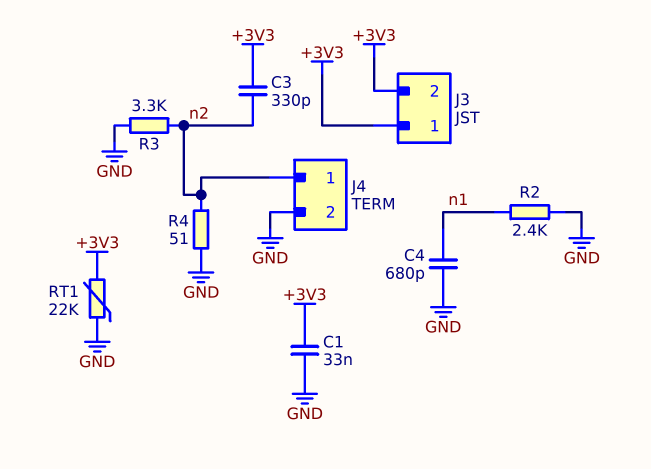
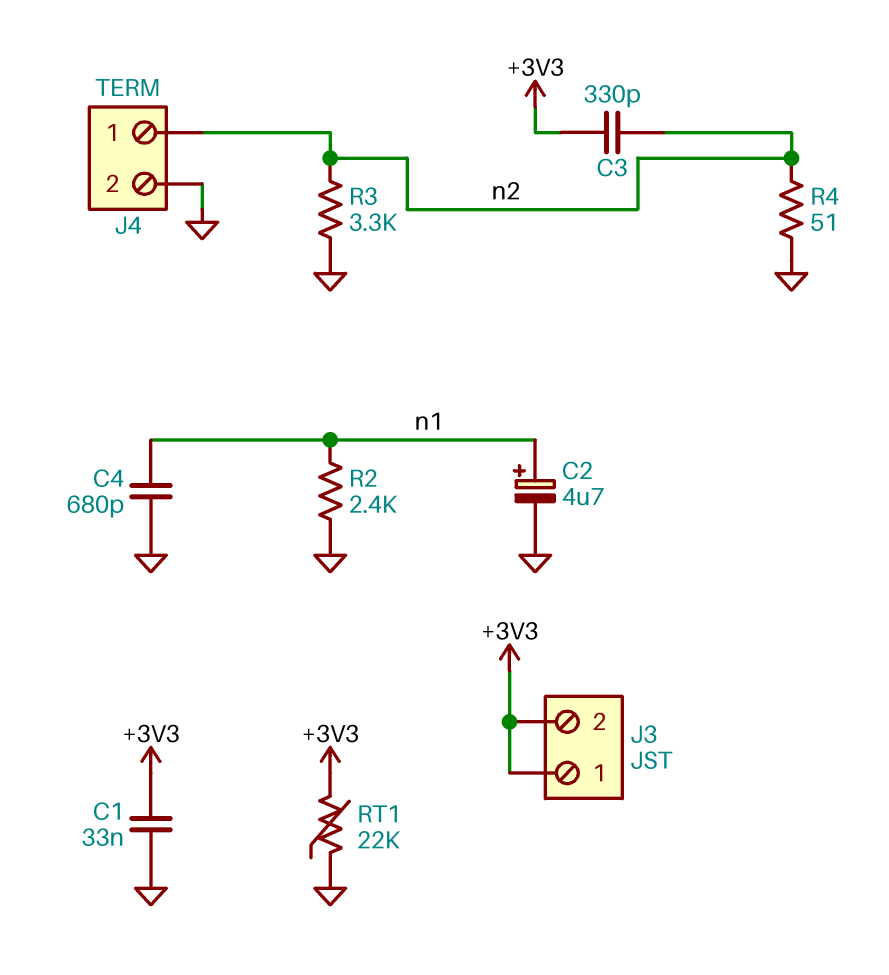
C2: none -> 4.7uF (plus n1, minus GND)

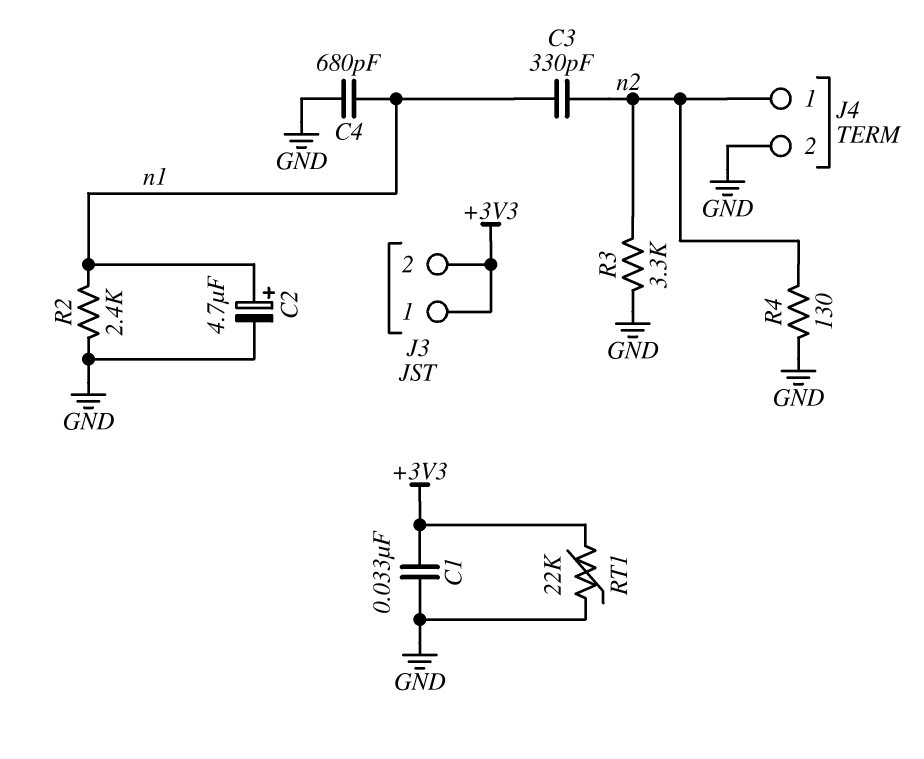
C3: 330pF (+3V3, n2) -> 330pF (n1, n2)
R4: 51 (GND, n2) -> 130 (GND, n2)

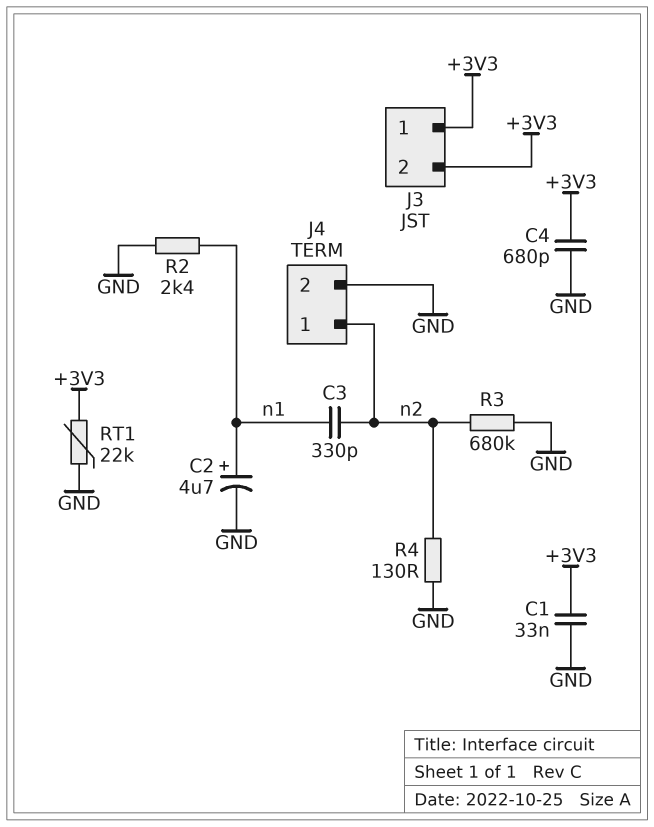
C4: 680pF (GND, n1) -> 680pF (+3V3, GND)
R3: 3.3k (GND, n2) -> 680k (GND, n2)

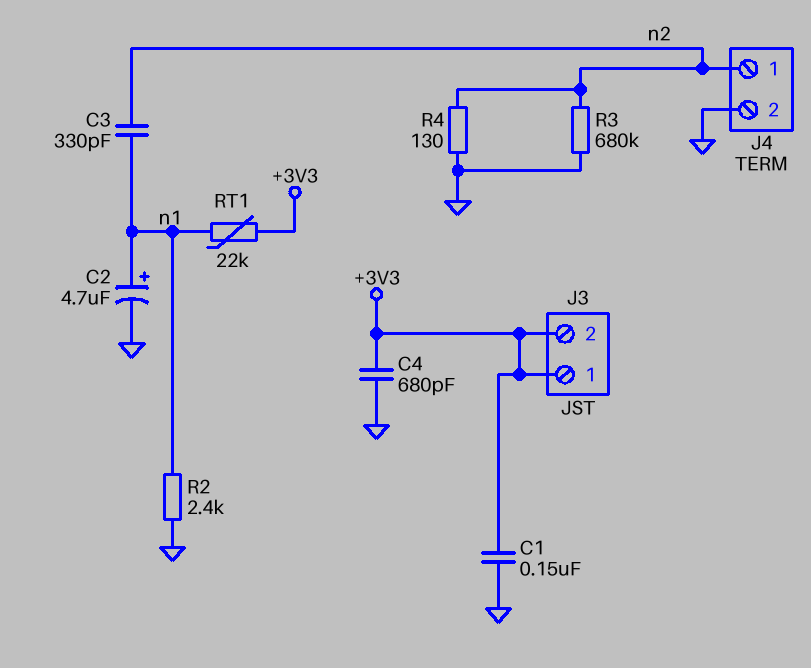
C1: 33nF (+3V3, GND) -> 150nF (+3V3, GND)
RT1: 22k (+3V3, GND) -> 22k (+3V3, n1)

